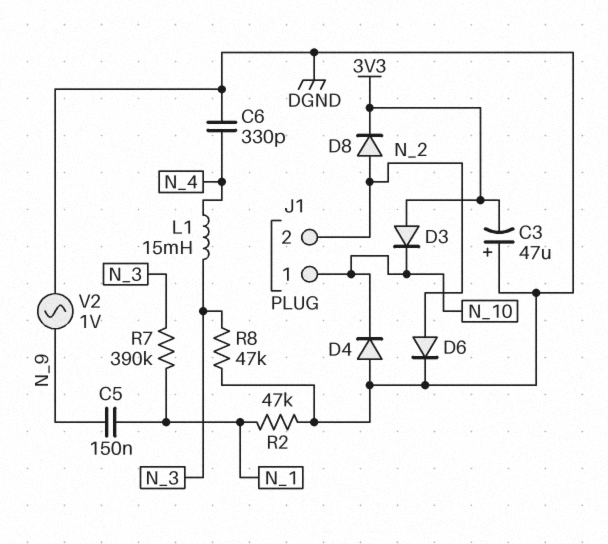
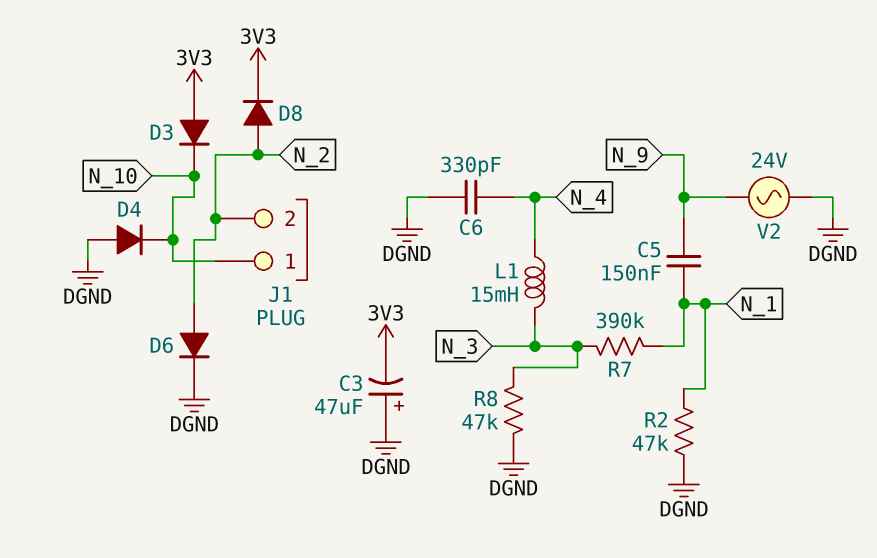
V2: AC 1V (DGND, N_9) -> AC 24V (DGND, N_9)

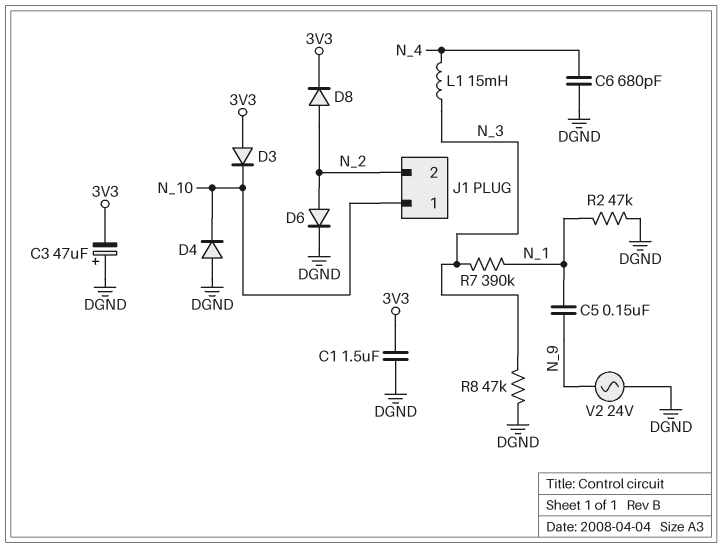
C1: none -> 1.5uF (3V3, DGND)
C6: 330pF (DGND, N_4) -> 680pF (DGND, N_4)

